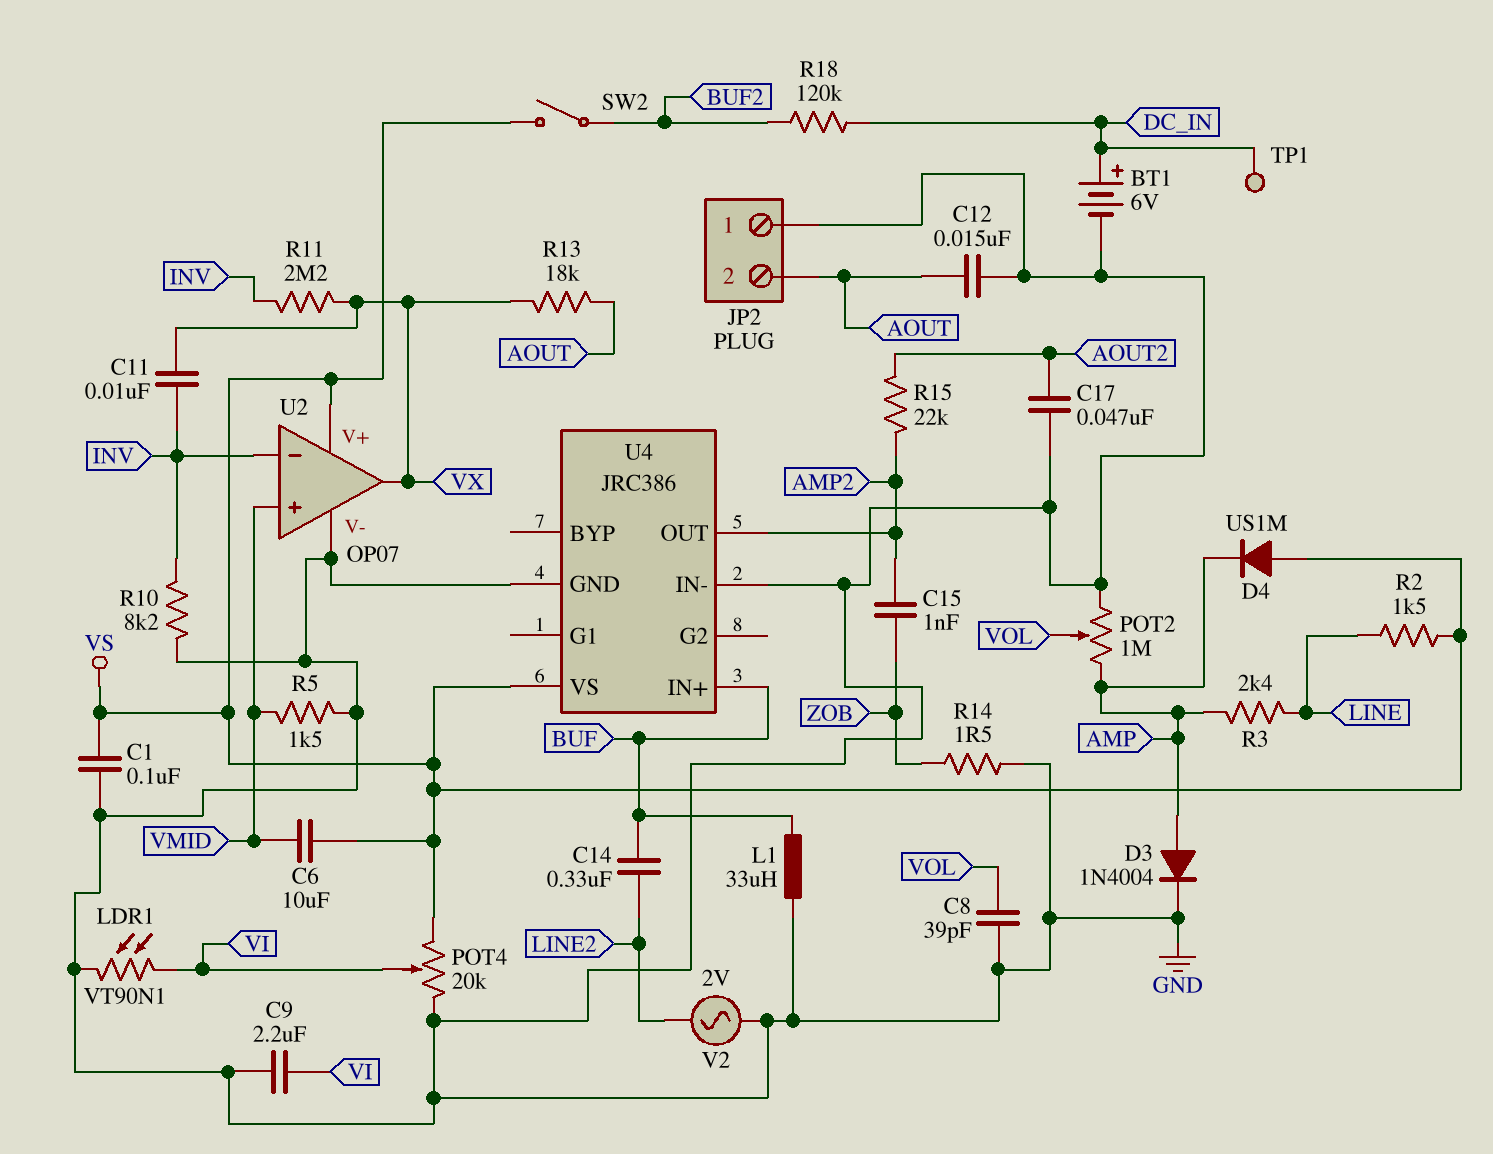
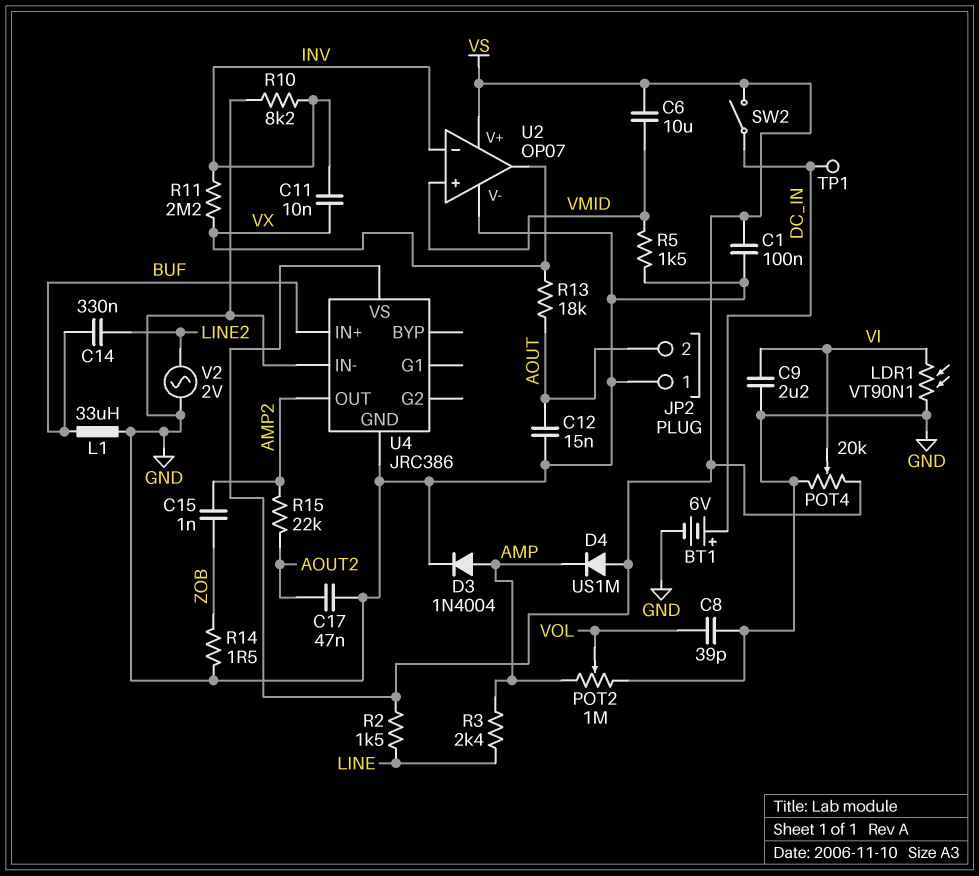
R18: 120k (BUF2, DC_IN) -> none
SW2: switch (BUF2, VS) -> switch (DC_IN, VS)

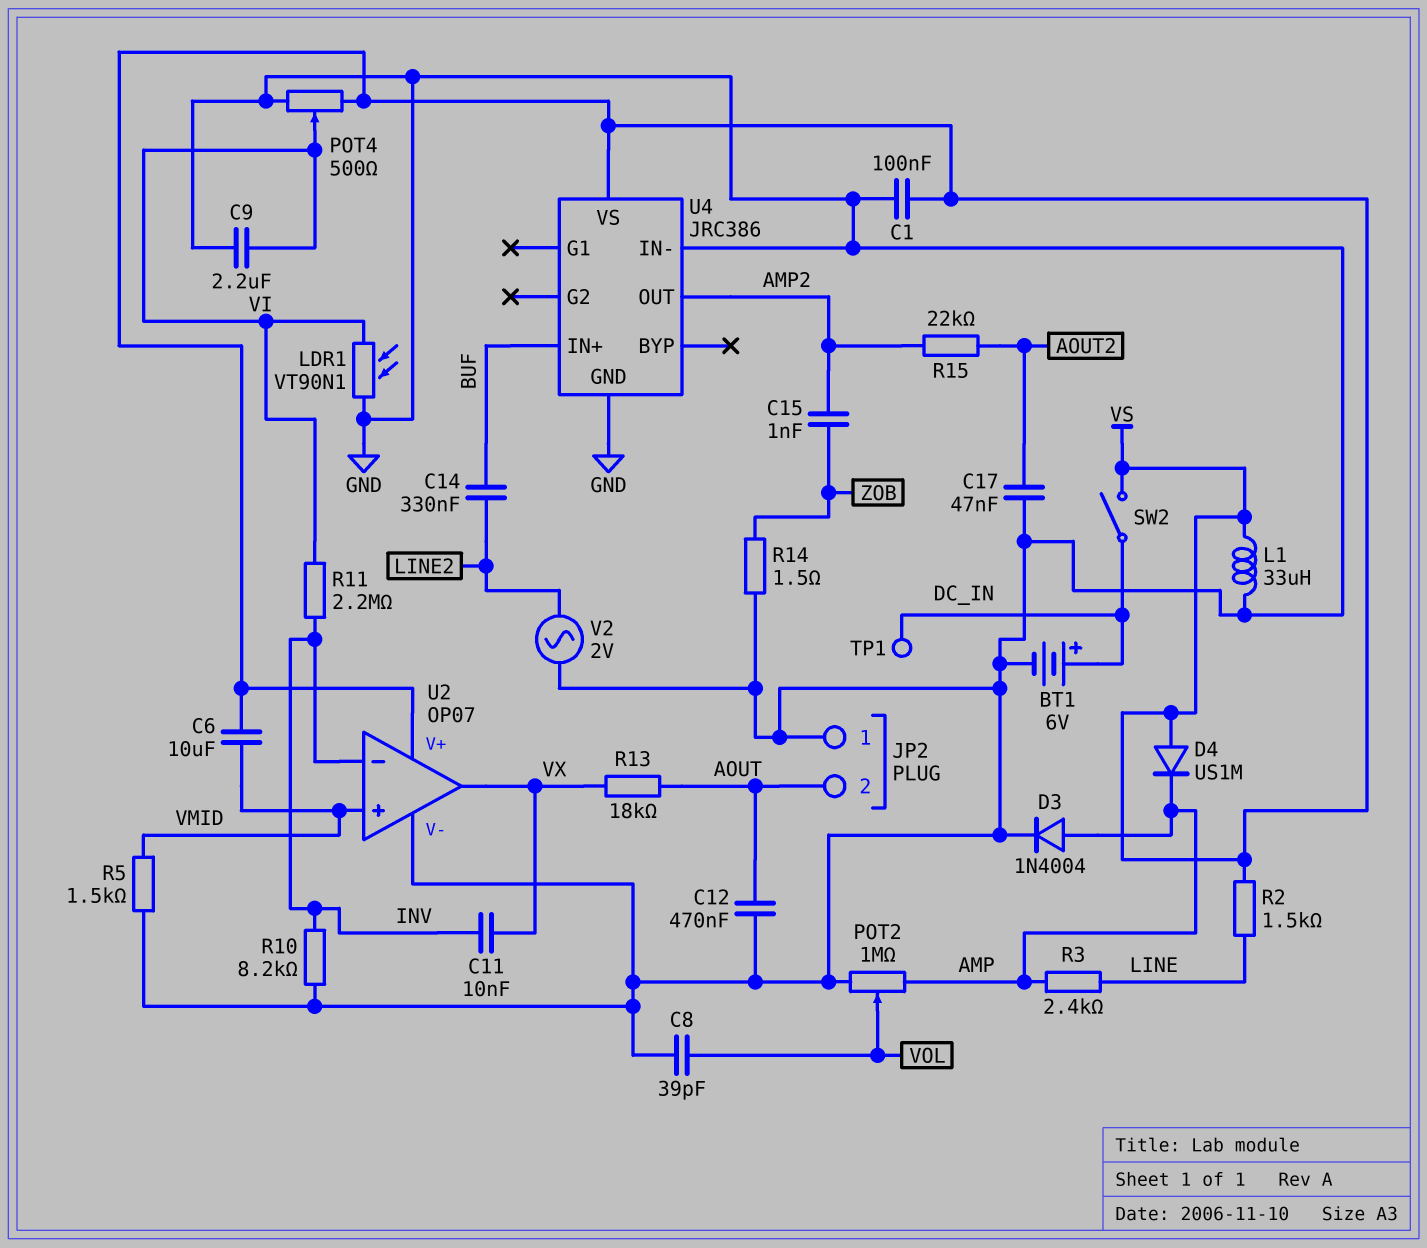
C12: 15nF (AOUT, GND) -> 470nF (AOUT, GND)
L1: 33uH (BUF, GND) -> 33uH (GND, VS)
POT4: 20k (GND, VS, wiper VI) -> 500 (GND, VS, wiper VI)
R11: 2.2M (INV, VX) -> 2.2M (INV, VI)

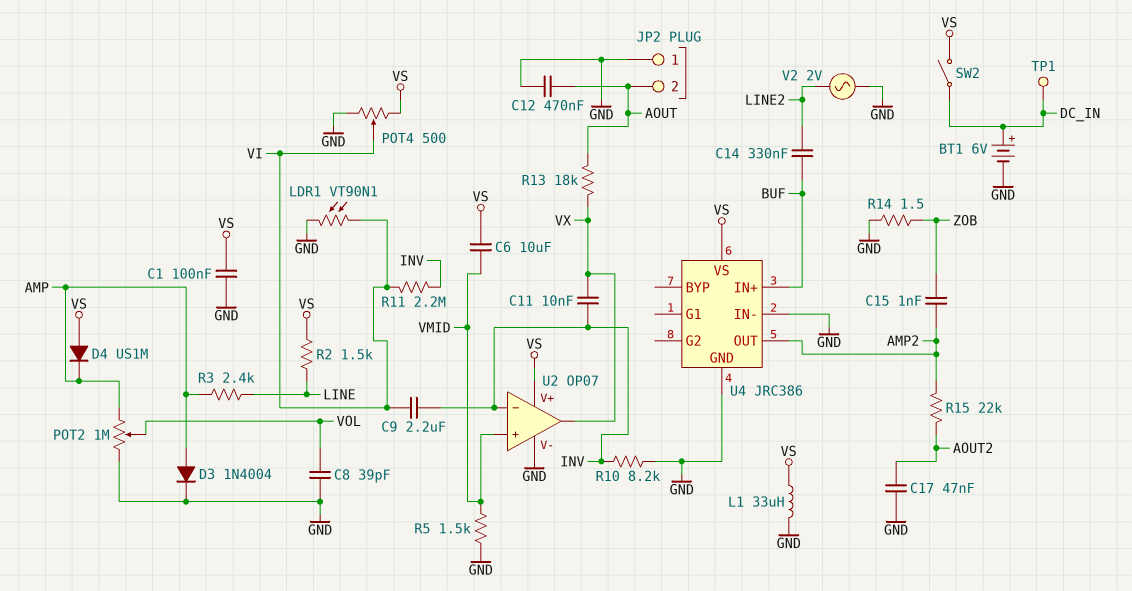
C9: 2.2uF (GND, VI) -> 2.2uF (INV, VI)

